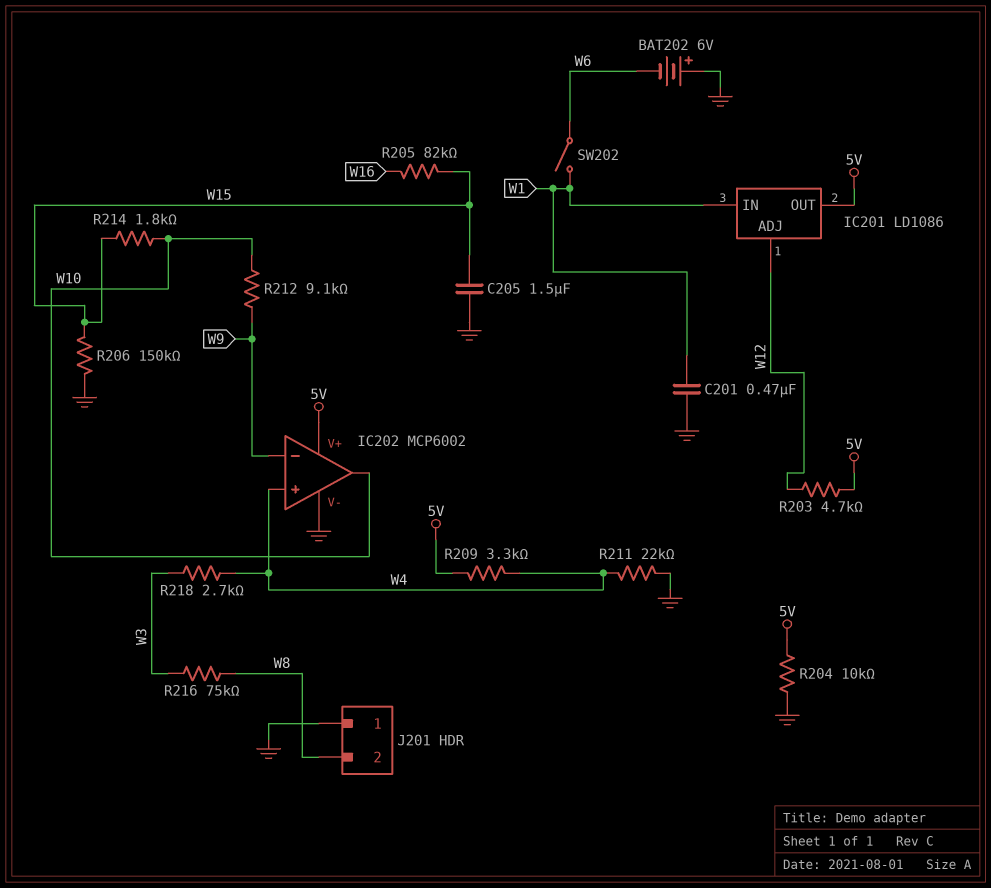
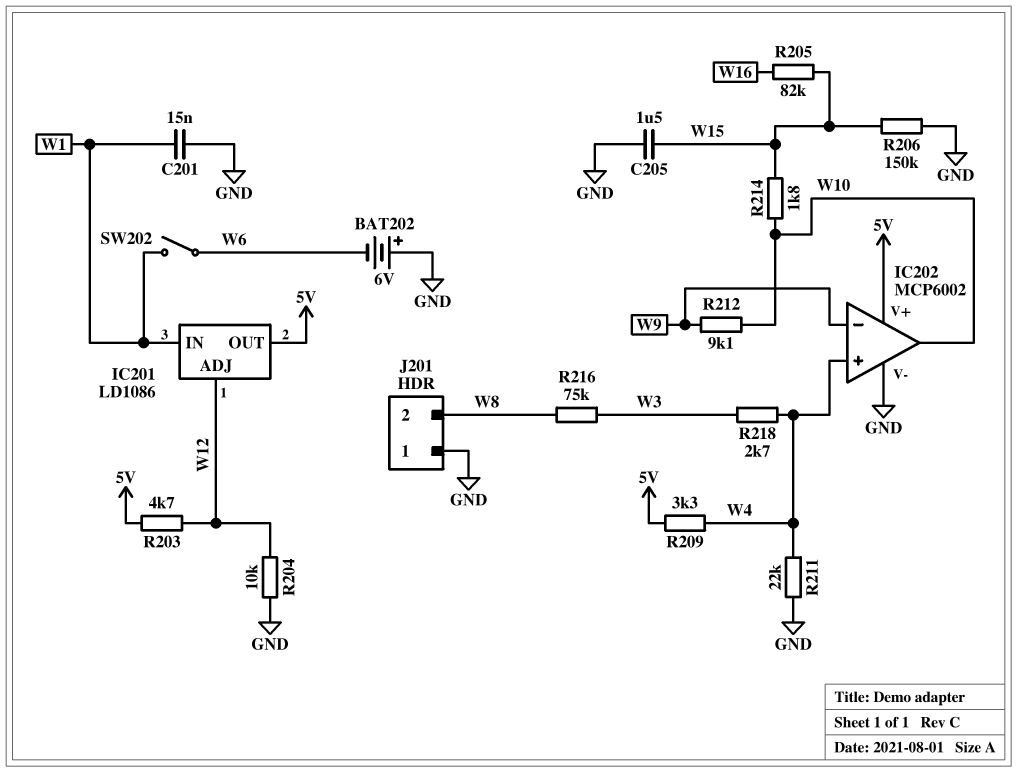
C201: 470nF (GND, W1) -> 15nF (GND, W1)
R204: 10k (5V, GND) -> 10k (GND, W12)

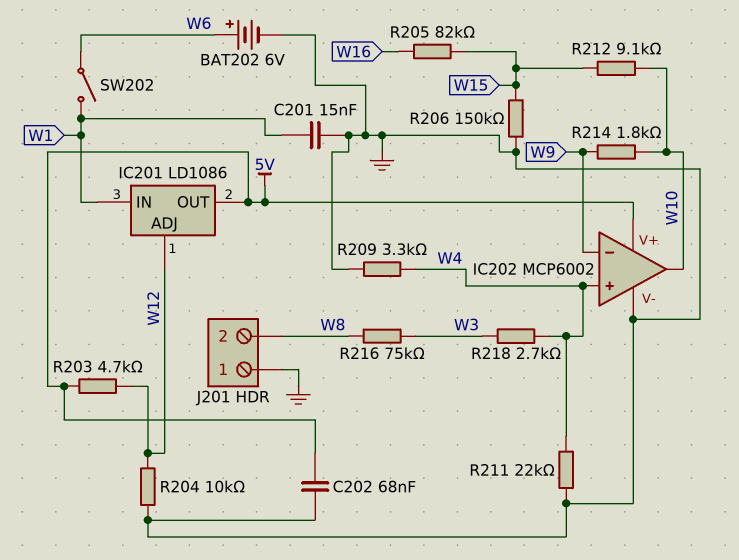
BAT202: 6V (plus GND, minus W6) -> 6V (plus W6, minus GND)
C202: none -> 68nF (5V, GND)
C205: 1.5uF (GND, W15) -> none
R209: 3.3k (5V, W4) -> 3.3k (GND, W4)
R212: 9.1k (W9, W10) -> 9.1k (W10, W15)
R214: 1.8k (W10, W15) -> 1.8k (W9, W10)

